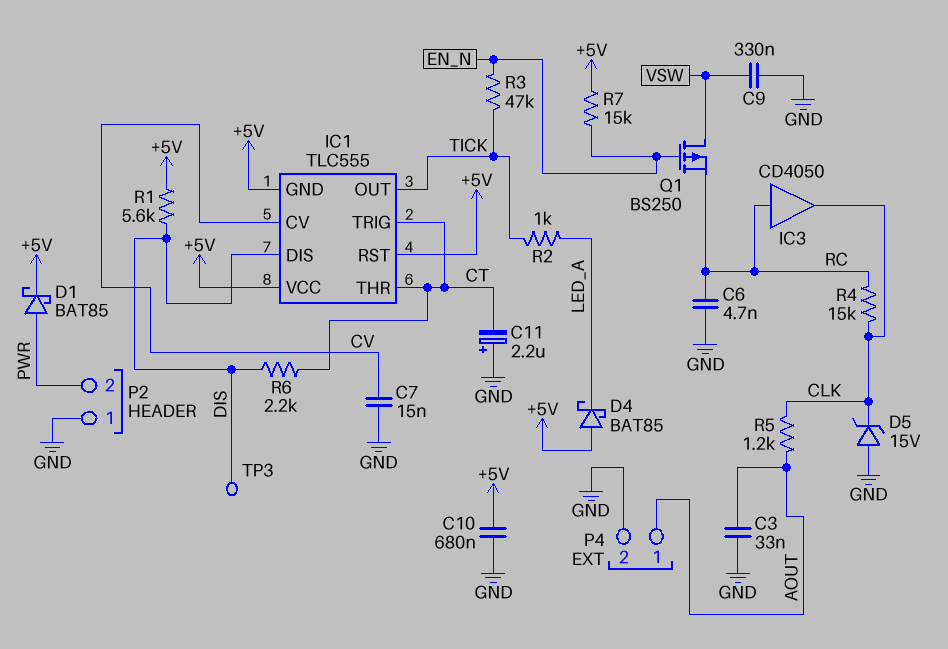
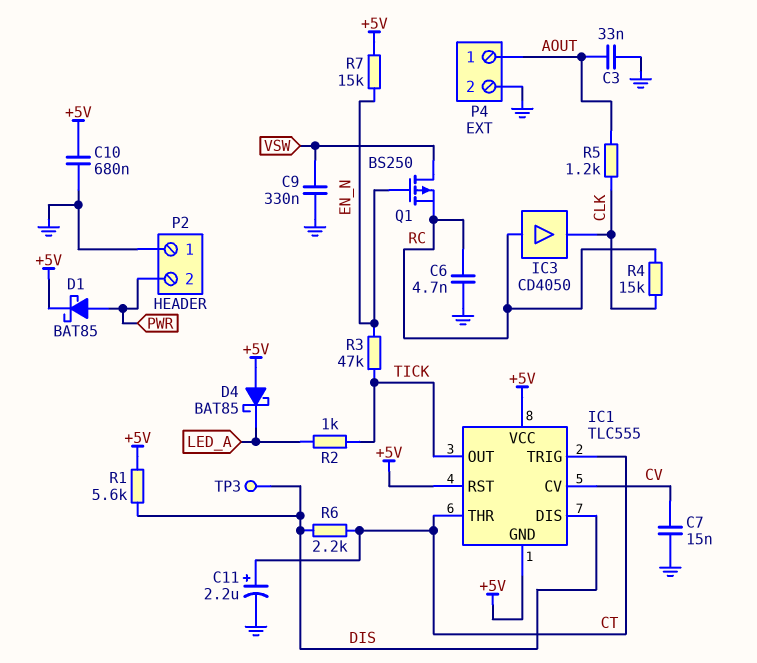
C11: 2.2uF (plus GND, minus CT) -> 2.2uF (plus CT, minus GND)
D5: zener 15V (A GND, K CLK) -> none

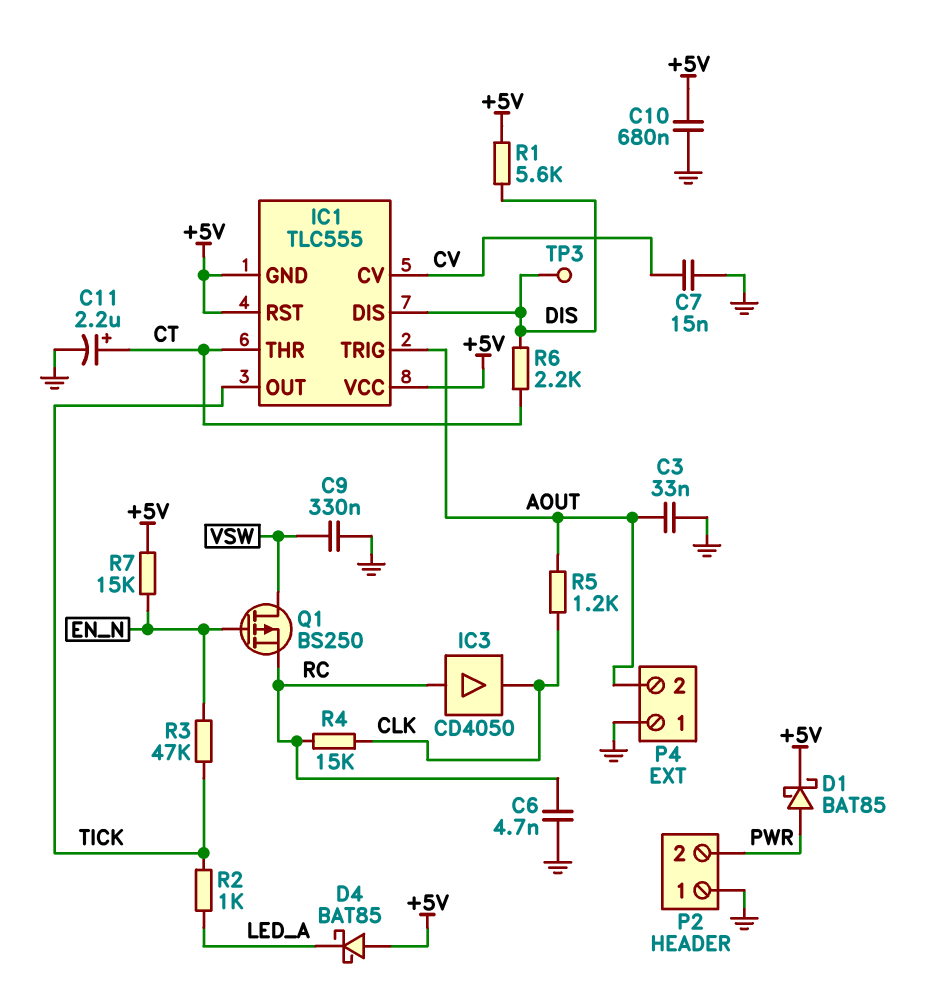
IC1 pin TRIG: CT -> AOUT
P4 pin 1: AOUT -> GND
P4 pin 2: GND -> AOUT

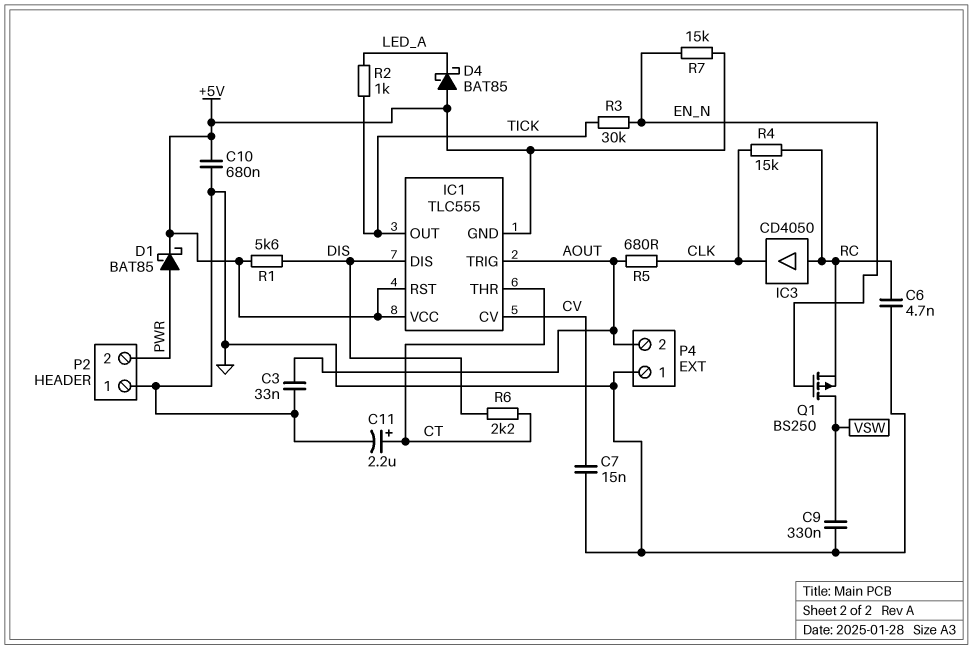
R3: 47k (EN_N, TICK) -> 30k (EN_N, TICK)
R5: 1.2k (AOUT, CLK) -> 680 (AOUT, CLK)
TP3: test point (DIS) -> none

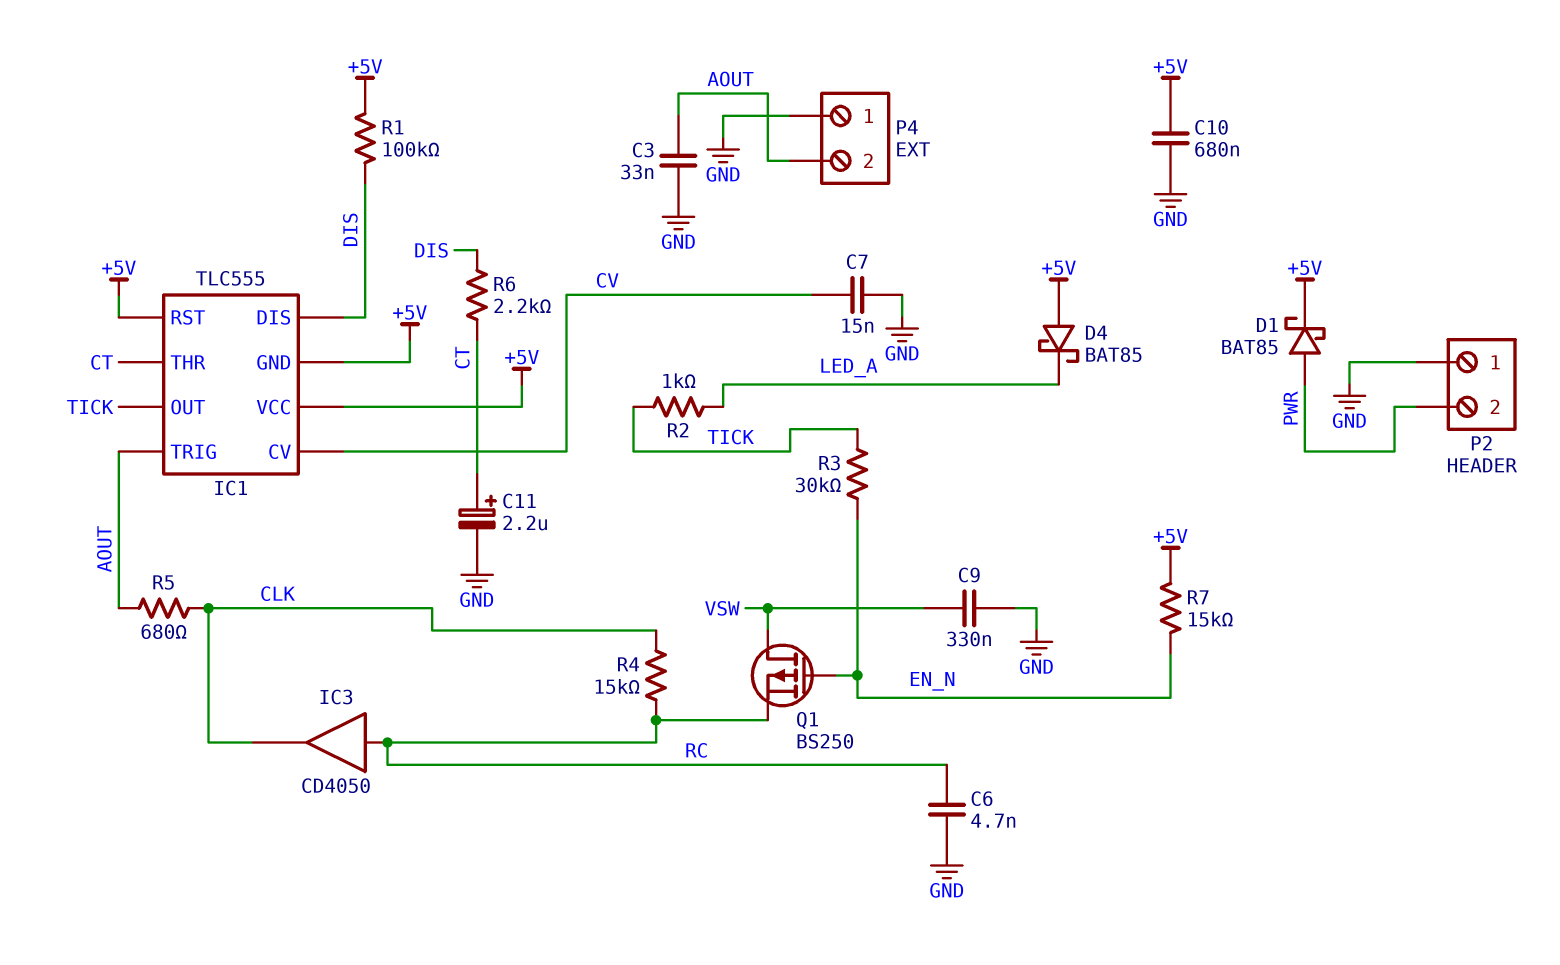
R1: 5.6k (+5V, DIS) -> 100k (+5V, DIS)

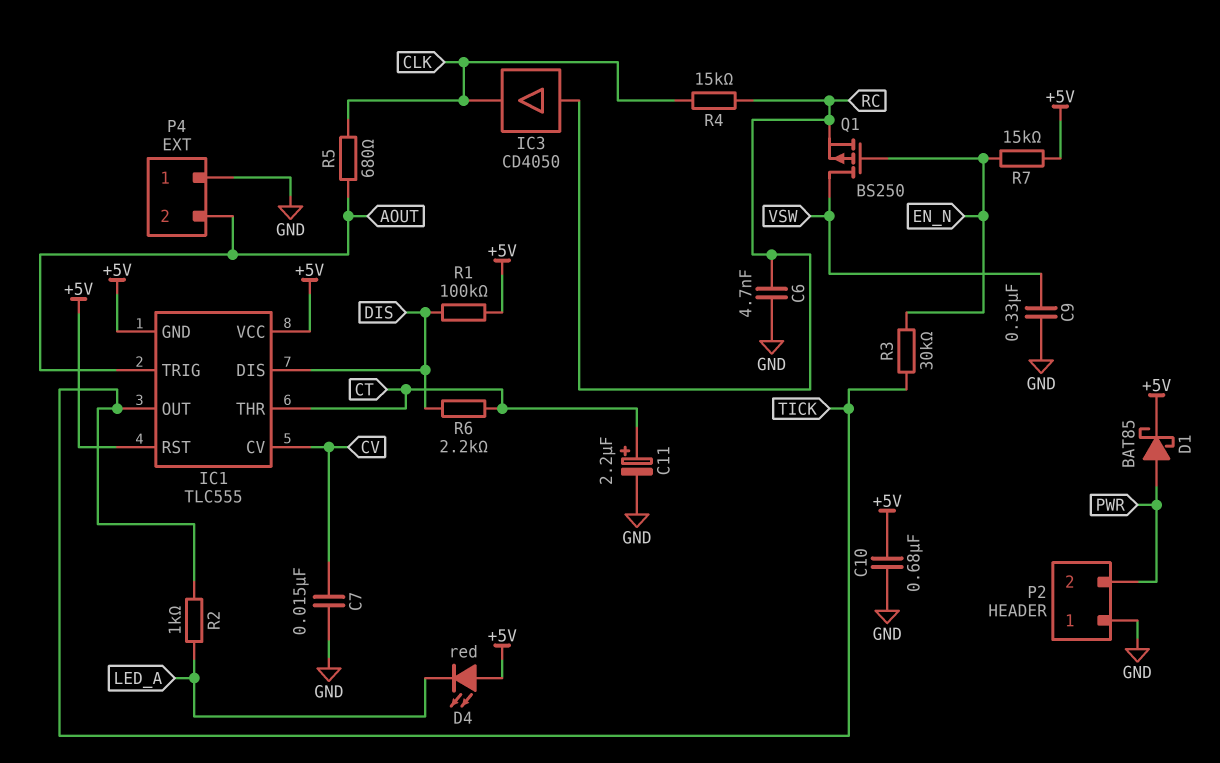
C3: 33nF (AOUT, GND) -> none
D4: schottky BAT85 (A +5V, K LED_A) -> LED red (A +5V, K LED_A)

